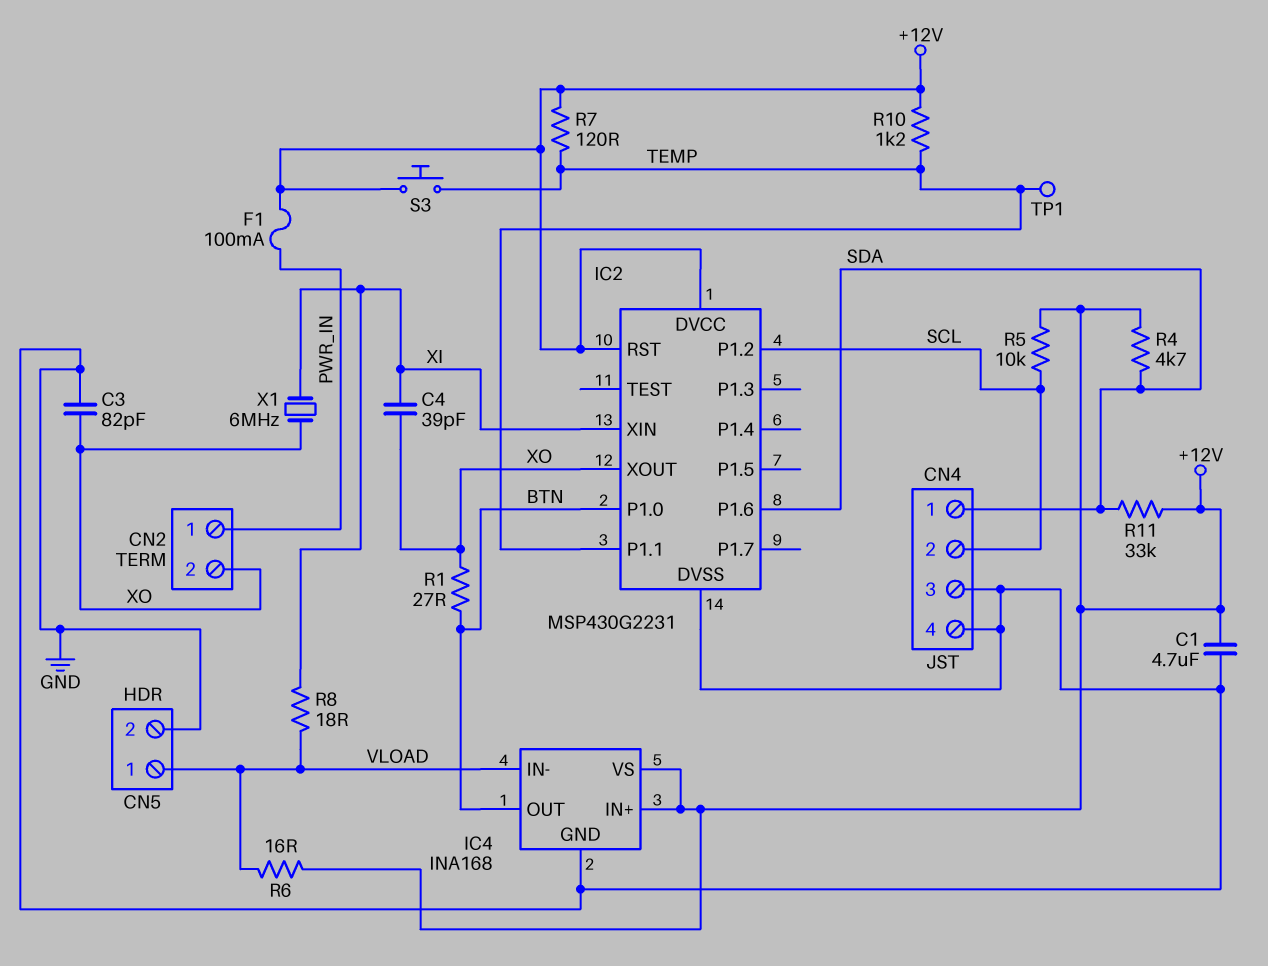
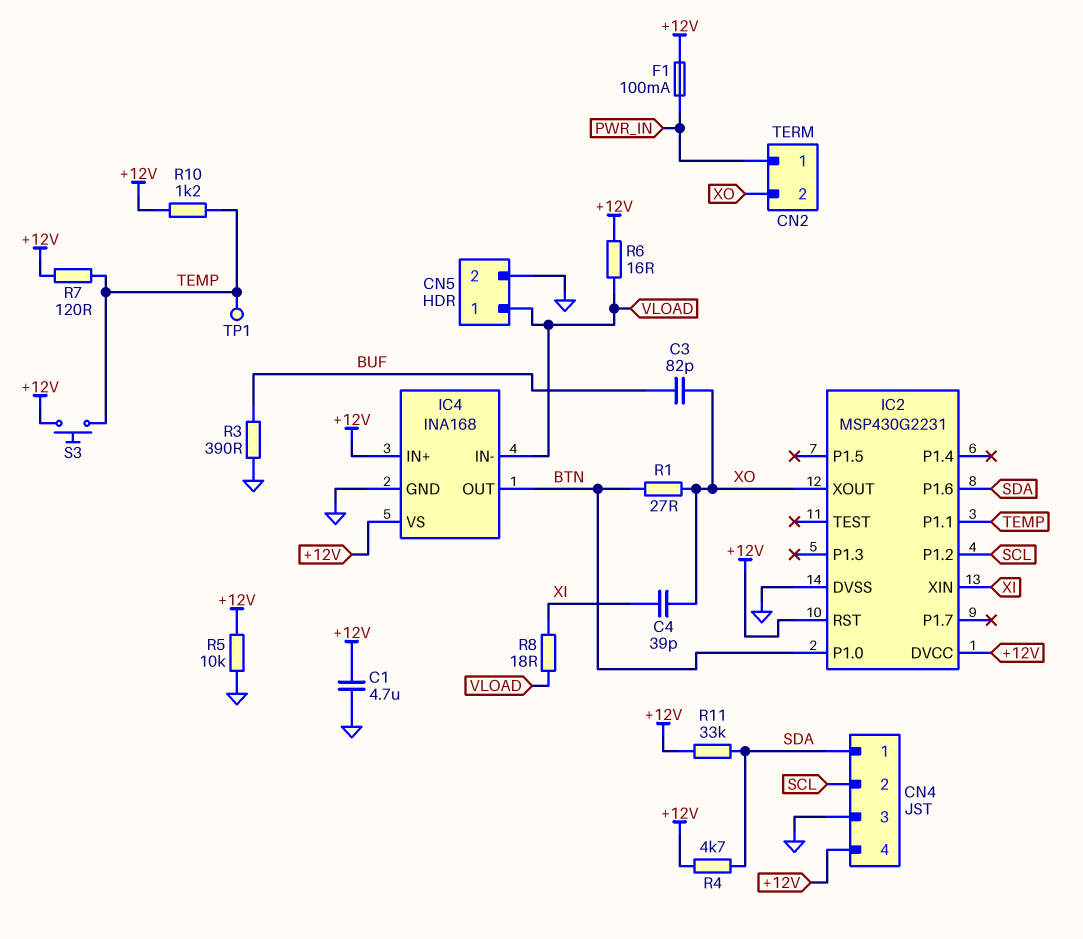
C3: 82pF (GND, XO) -> 82pF (BUF, XO)
CN4 pin 4: GND -> +12V
R3: none -> 390 (BUF, GND)
R5: 10k (+12V, SCL) -> 10k (+12V, GND)
X1: 6MHz (XI, XO) -> none

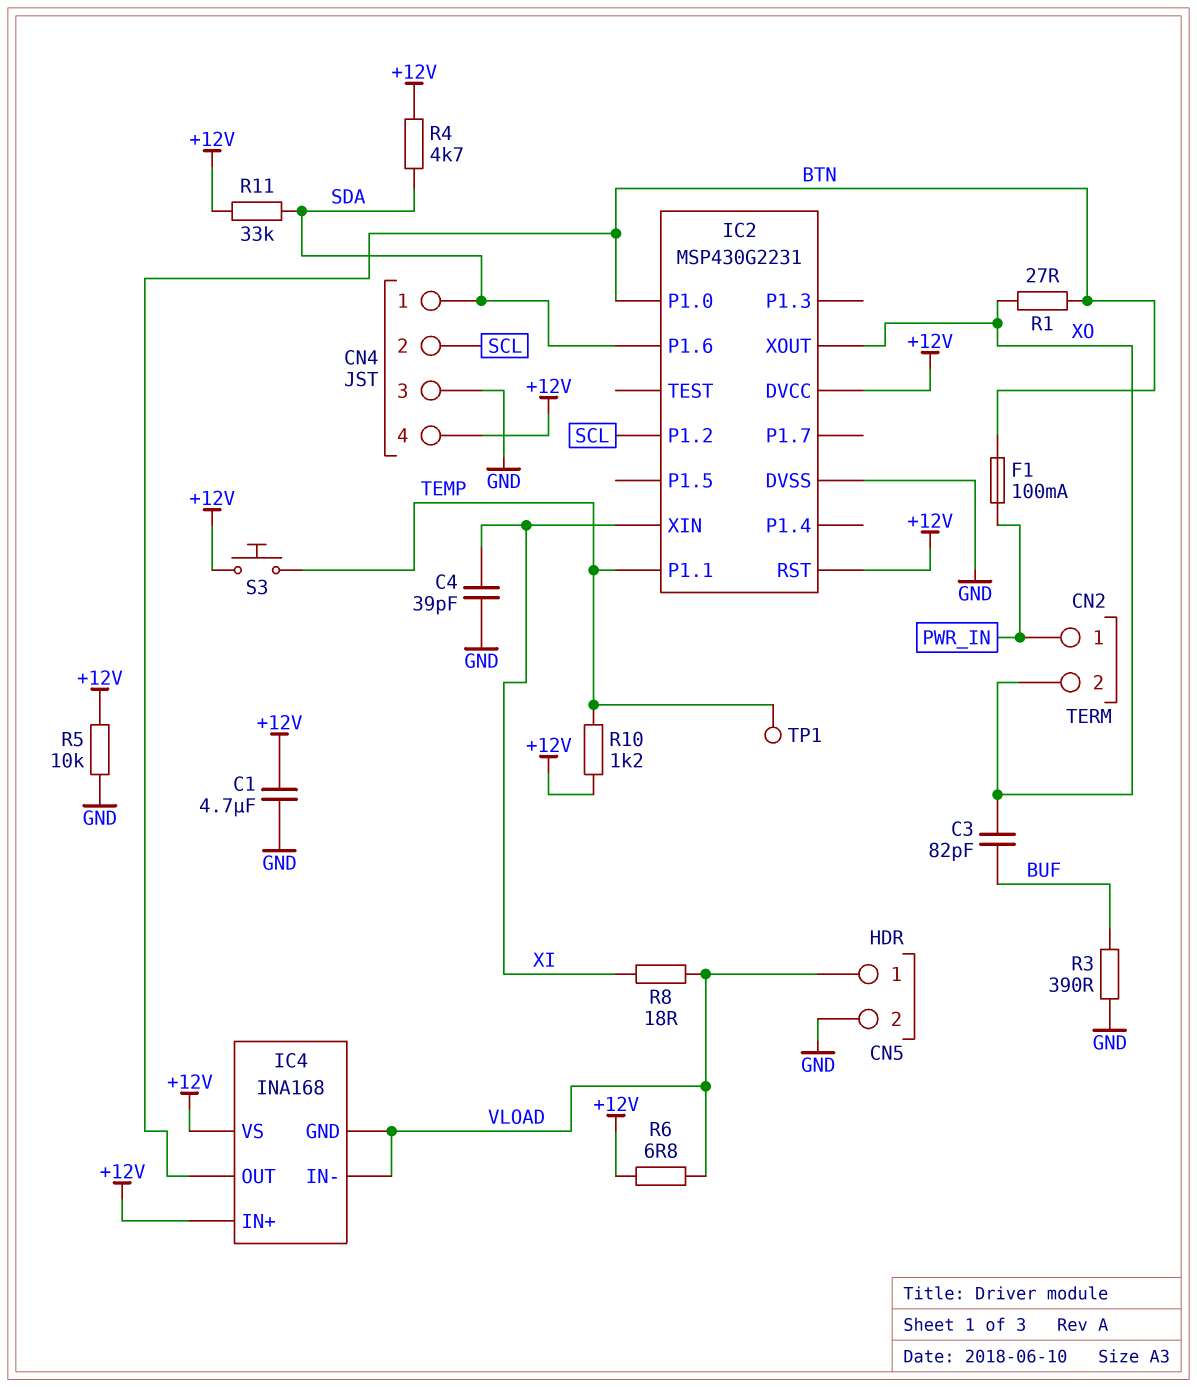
C4: 39pF (XI, XO) -> 39pF (GND, XI)
F1: 100mA (+12V, PWR_IN) -> 100mA (BTN, PWR_IN)
IC4 pin GND: GND -> VLOAD
R6: 16 (+12V, VLOAD) -> 6.8 (+12V, VLOAD)
R7: 120 (+12V, TEMP) -> none

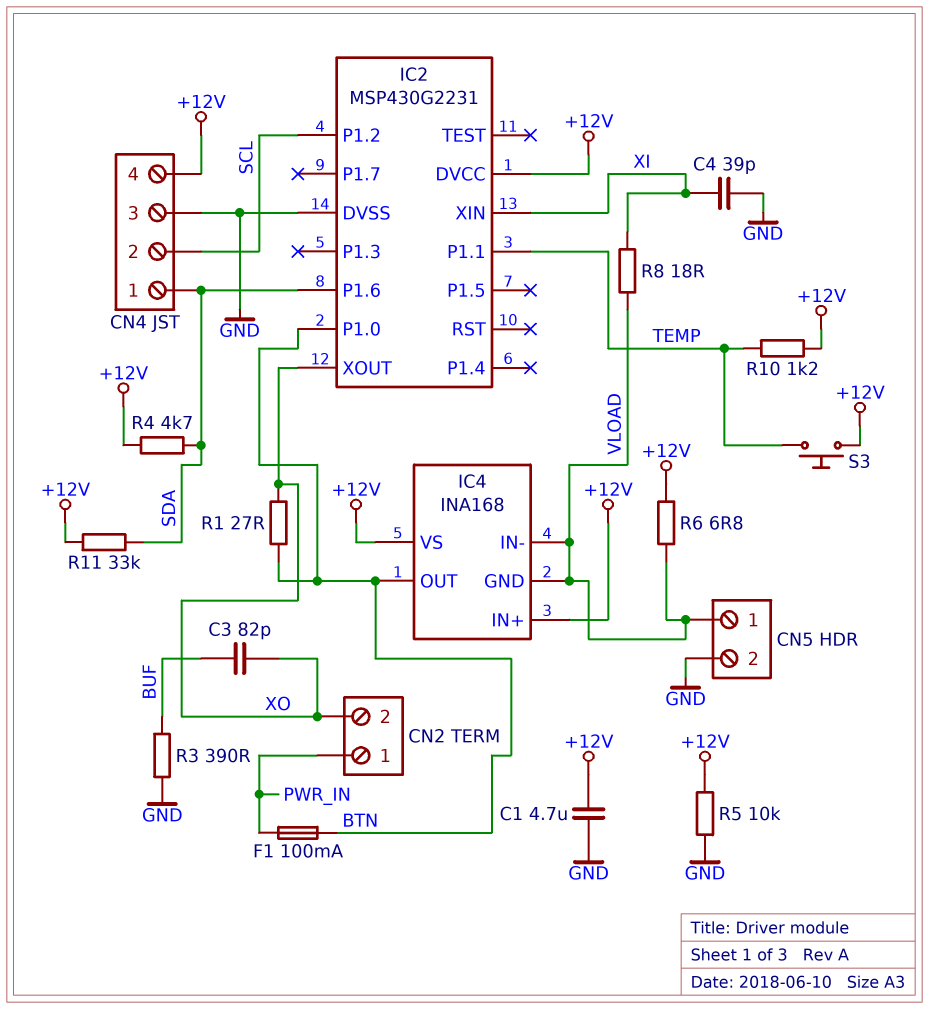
IC2 pin RST: +12V -> none
TP1: test point (TEMP) -> none

